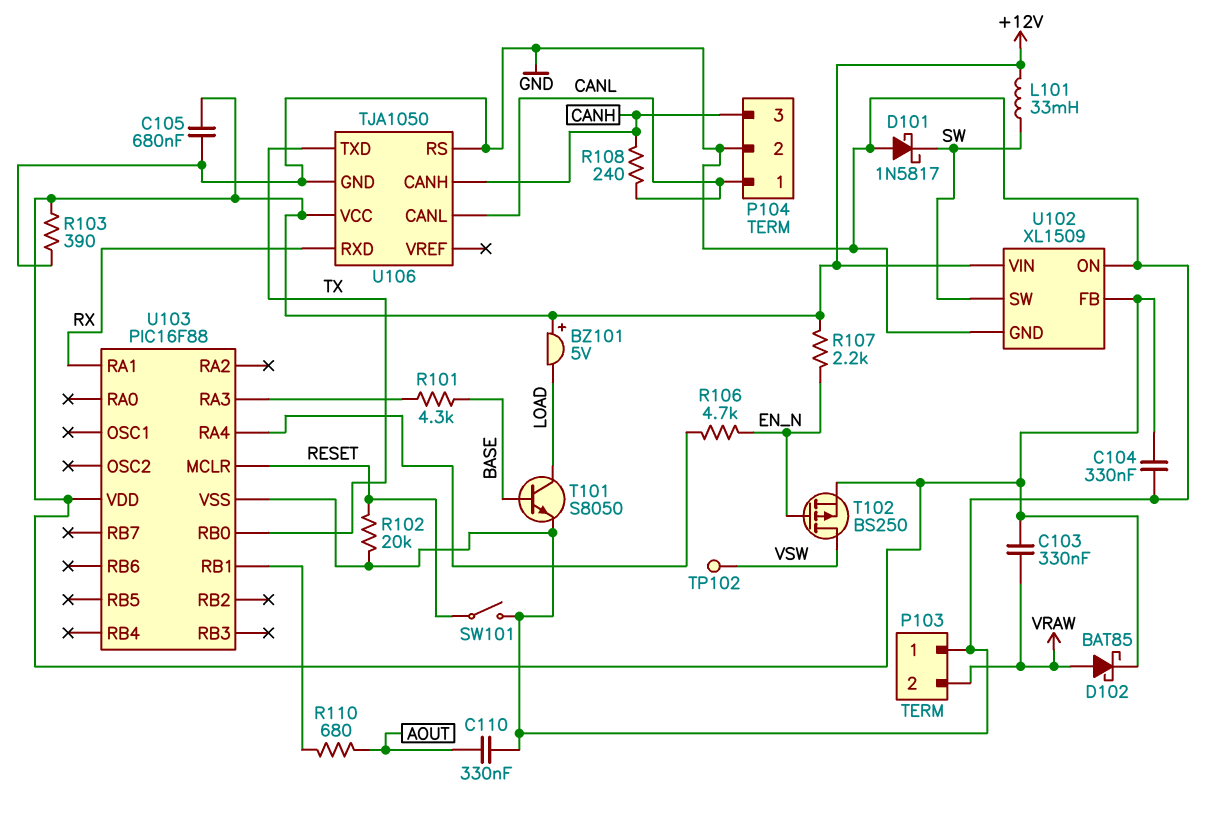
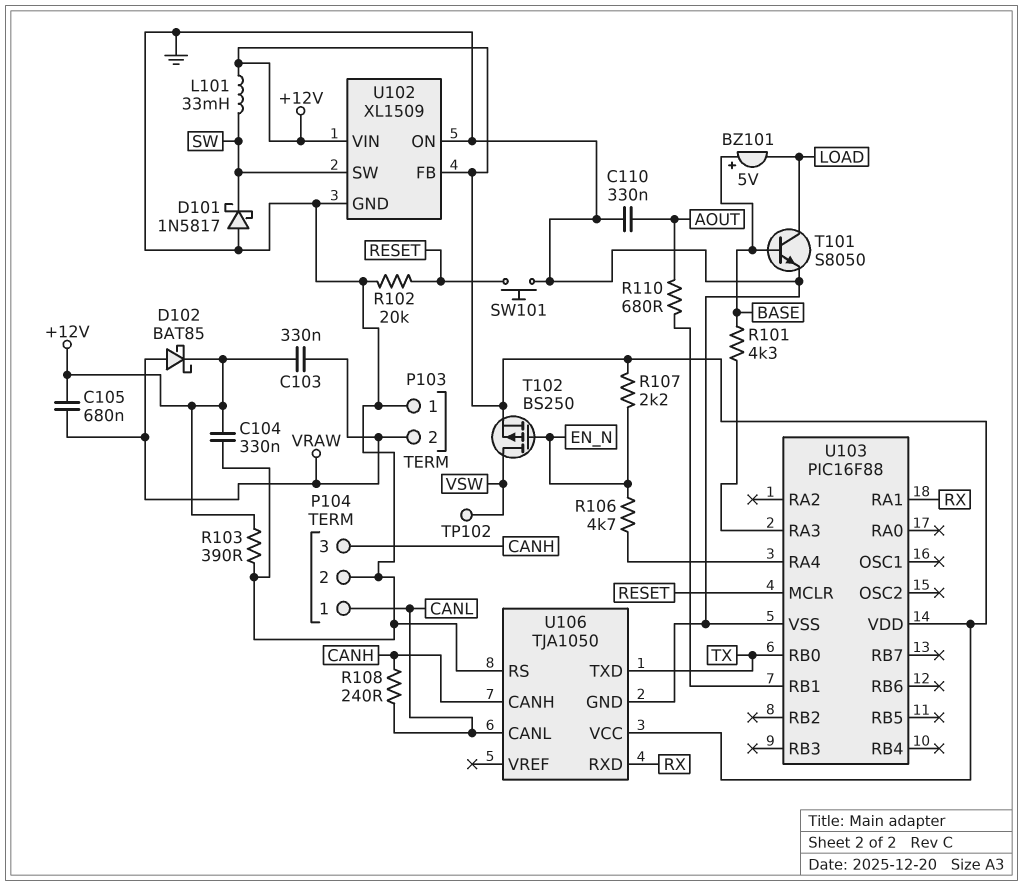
BZ101: buzzer 5V (plus +12V, minus LOAD) -> buzzer 5V (plus BASE, minus LOAD)
C105: 680nF (+12V, GND) -> 680nF (+12V, VRAW)
SW101: switch (GND, RESET) -> button (GND, RESET)

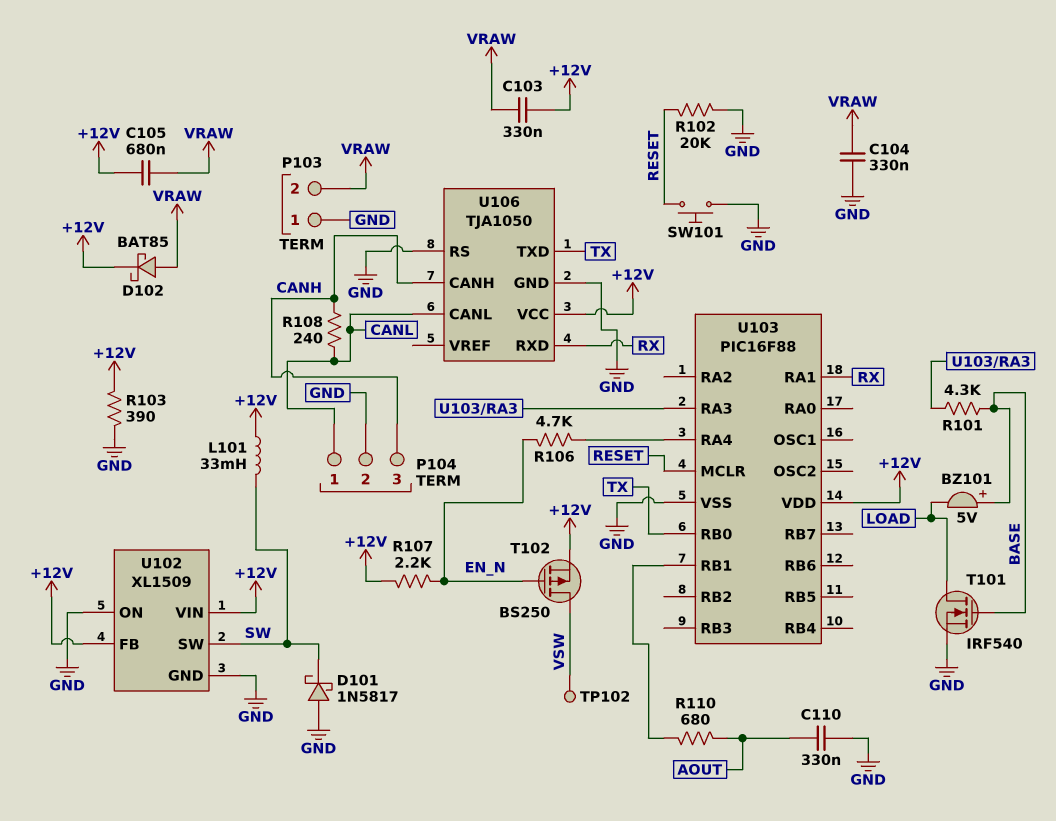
C104: 330nF (+12V, GND) -> 330nF (GND, VRAW)
T101: NPN S8050 (B BASE, C LOAD, E GND) -> NMOS IRF540 (G BASE, D LOAD, S GND)

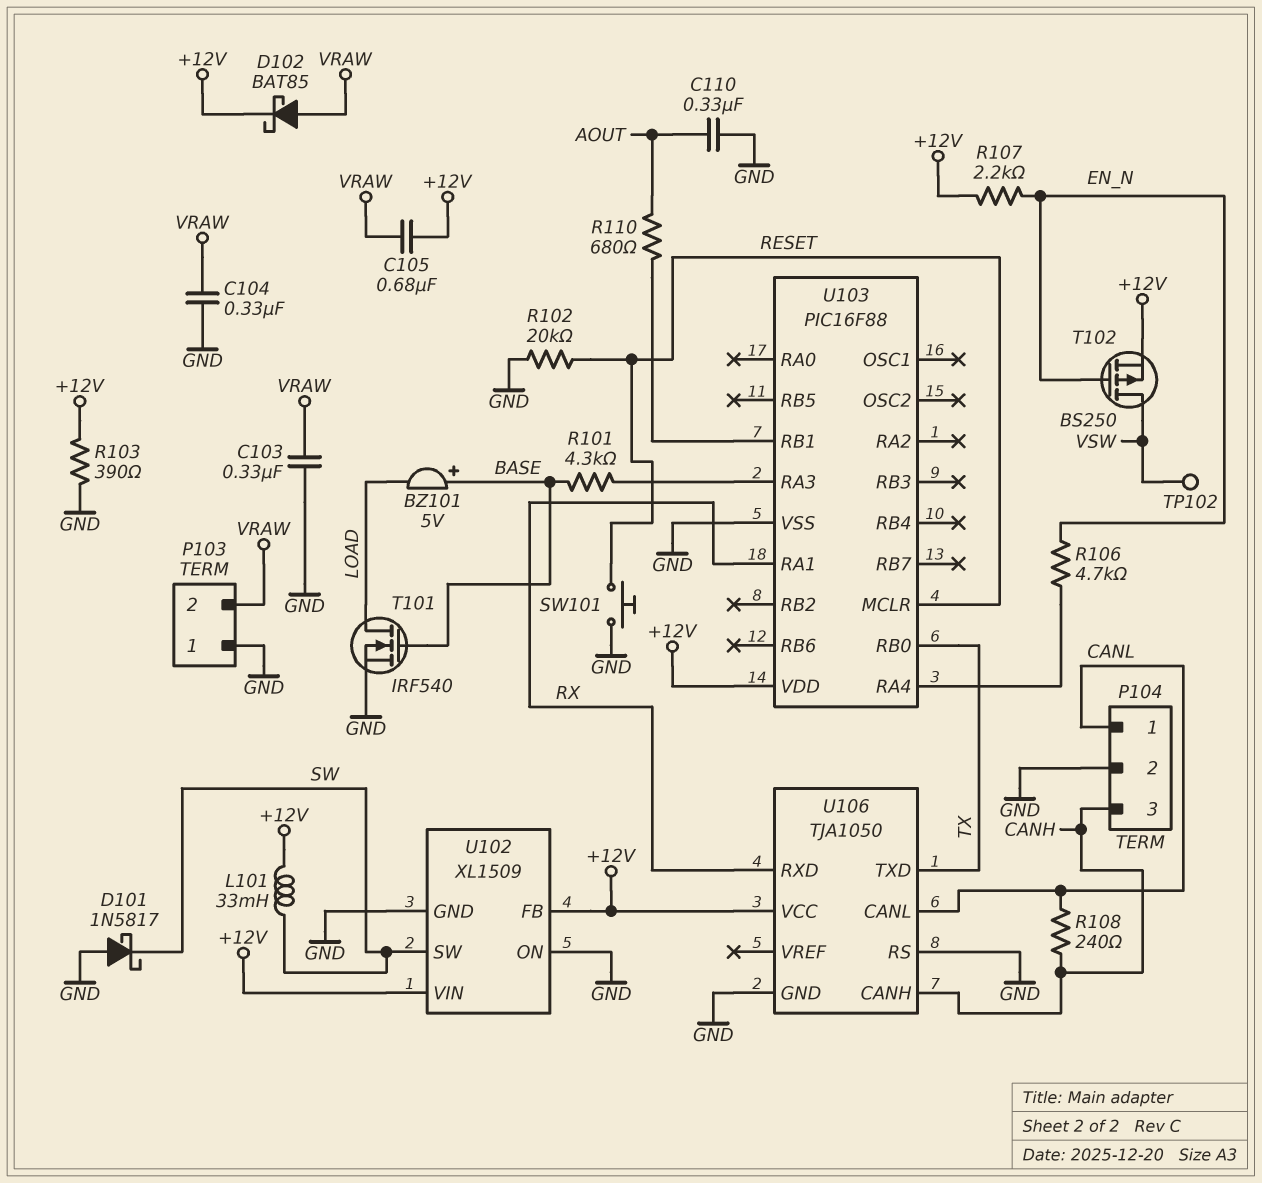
C103: 330nF (+12V, VRAW) -> 330nF (GND, VRAW)

